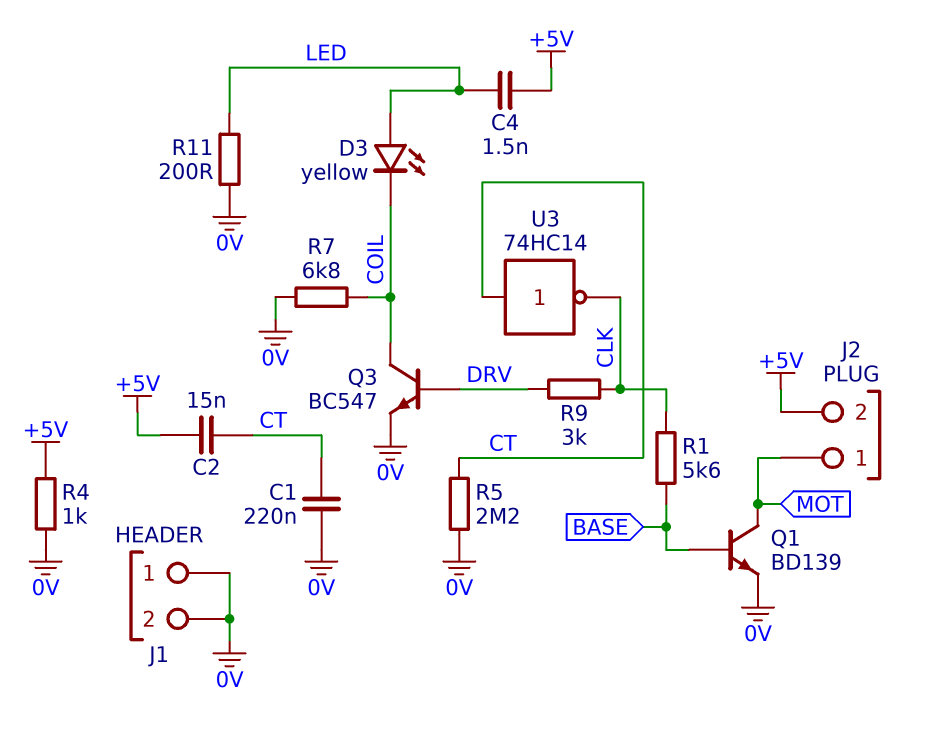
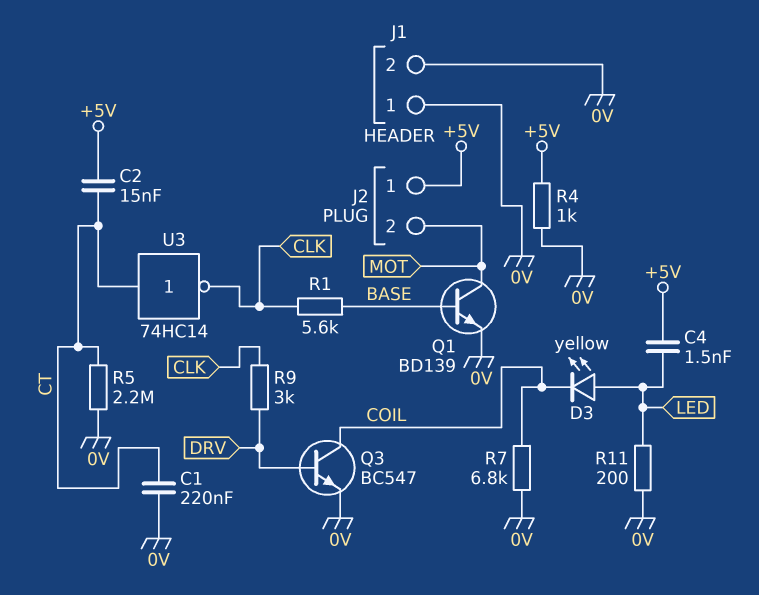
J2 pin 1: MOT -> +5V
J2 pin 2: +5V -> MOT

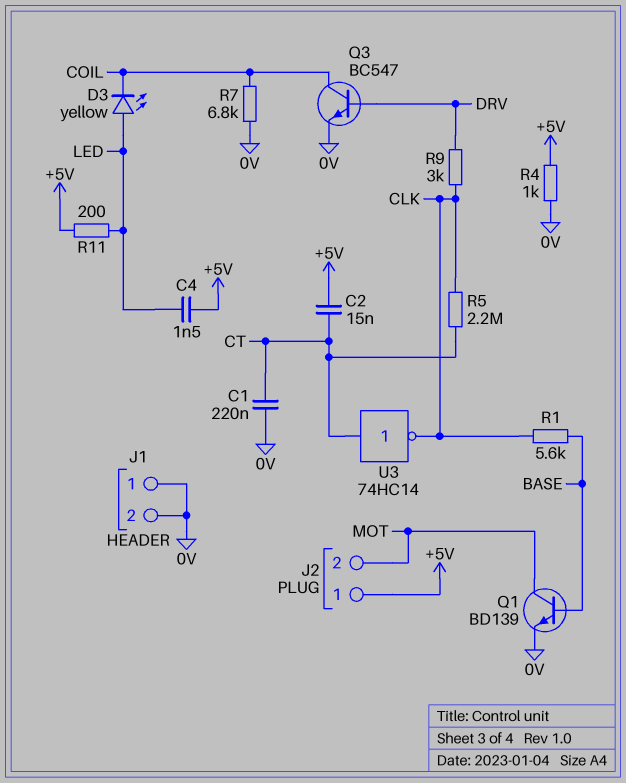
R5: 2.2M (0V, CT) -> 2.2M (CLK, CT)
R11: 200 (0V, LED) -> 200 (+5V, LED)

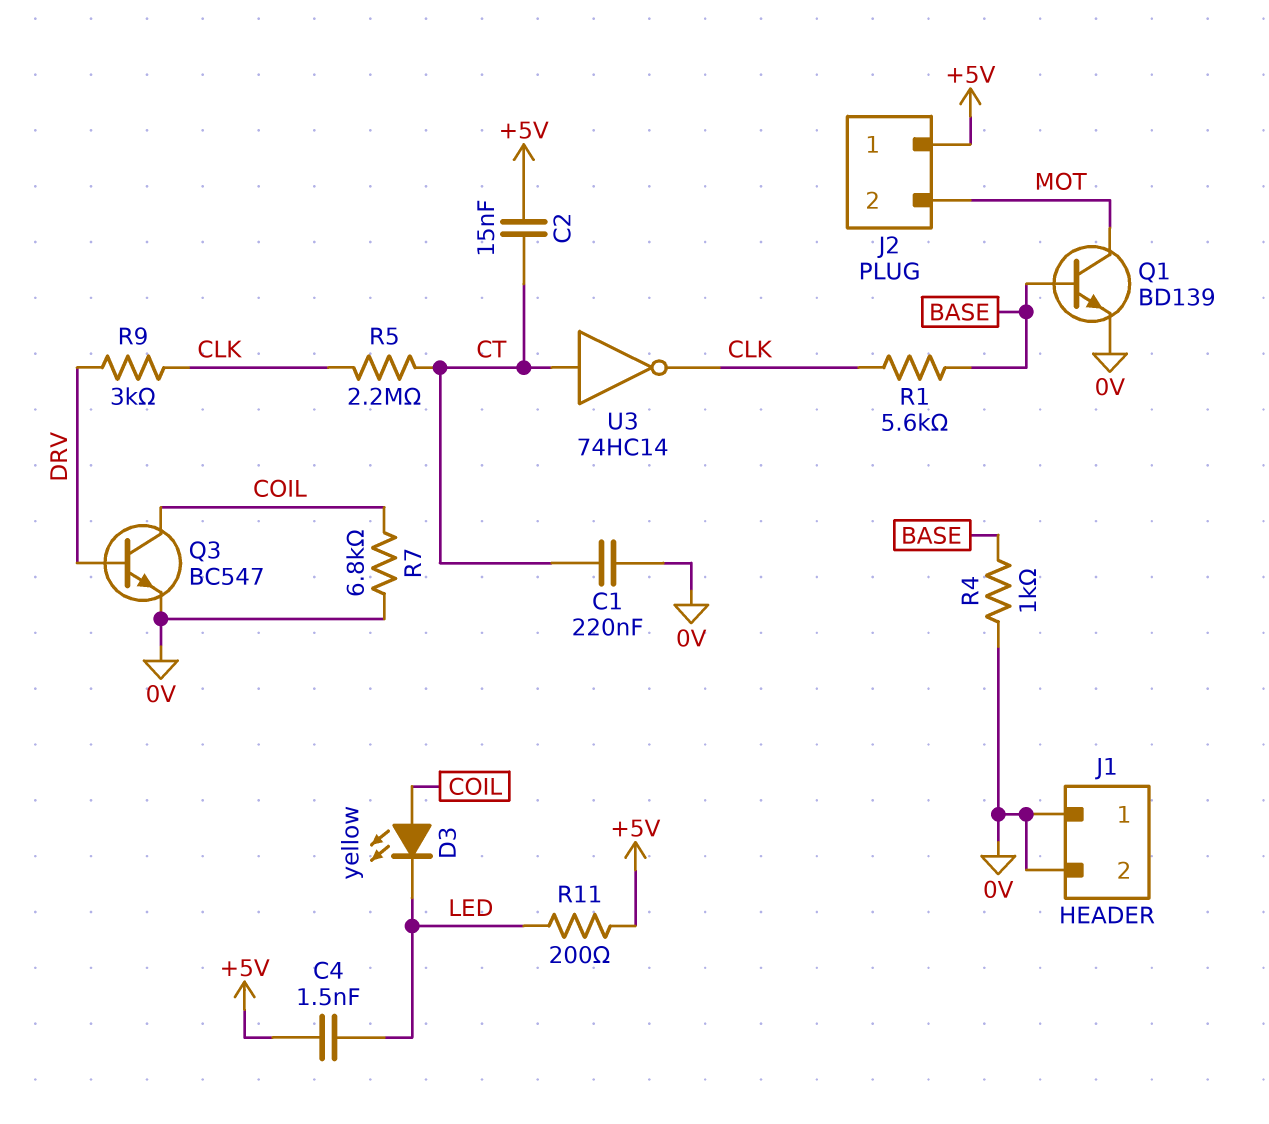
D3: LED yellow (A LED, K COIL) -> LED yellow (A COIL, K LED)
R4: 1k (+5V, 0V) -> 1k (0V, BASE)

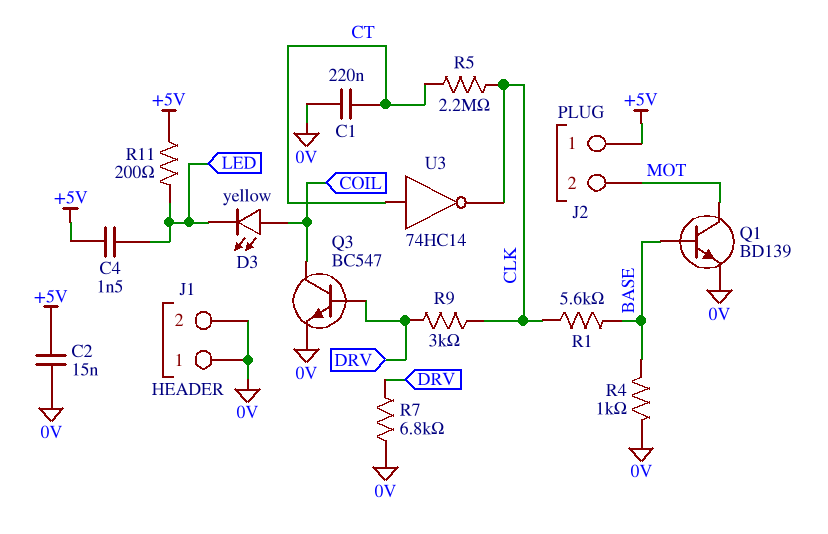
C2: 15nF (+5V, CT) -> 15nF (+5V, 0V)
R7: 6.8k (0V, COIL) -> 6.8k (0V, DRV)

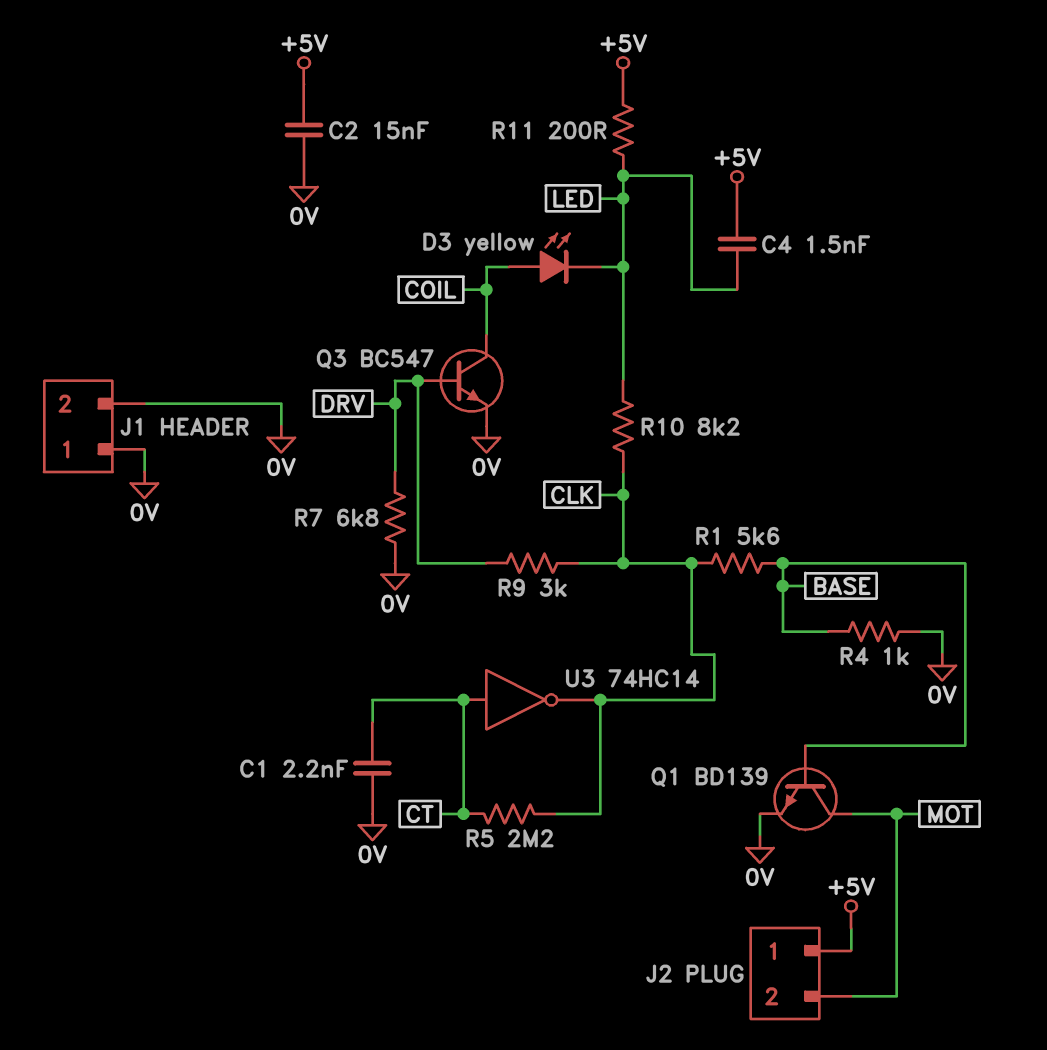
C1: 220nF (0V, CT) -> 2.2nF (0V, CT)
R10: none -> 8.2k (CLK, LED)

